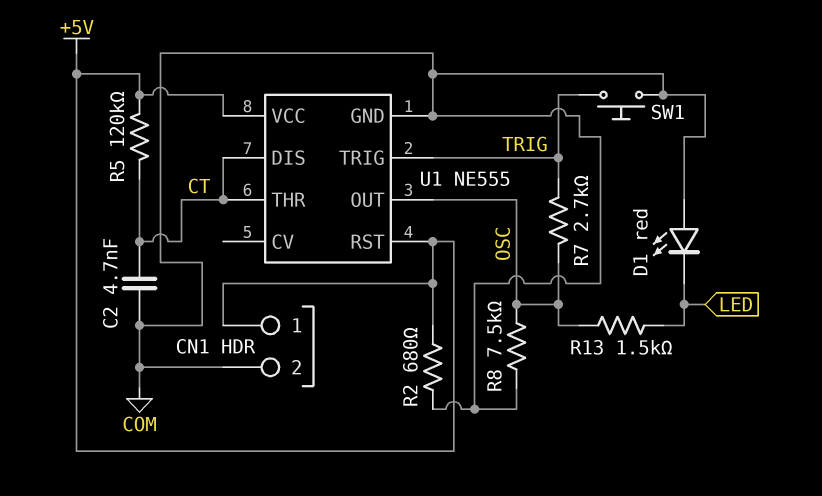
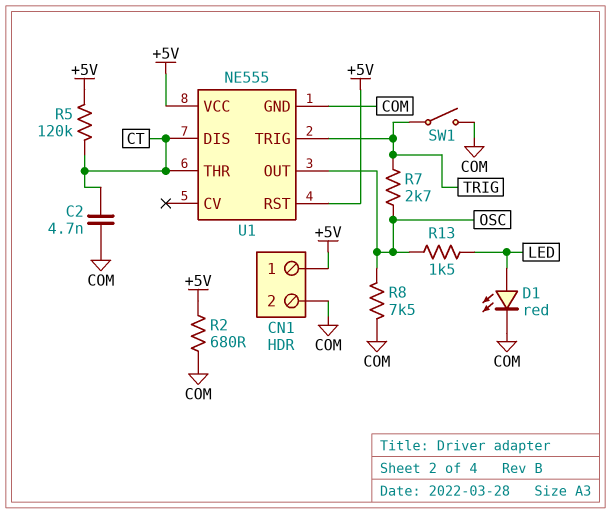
D1: LED red (A COM, K LED) -> LED red (A LED, K COM)
SW1: button (COM, TRIG) -> switch (COM, TRIG)

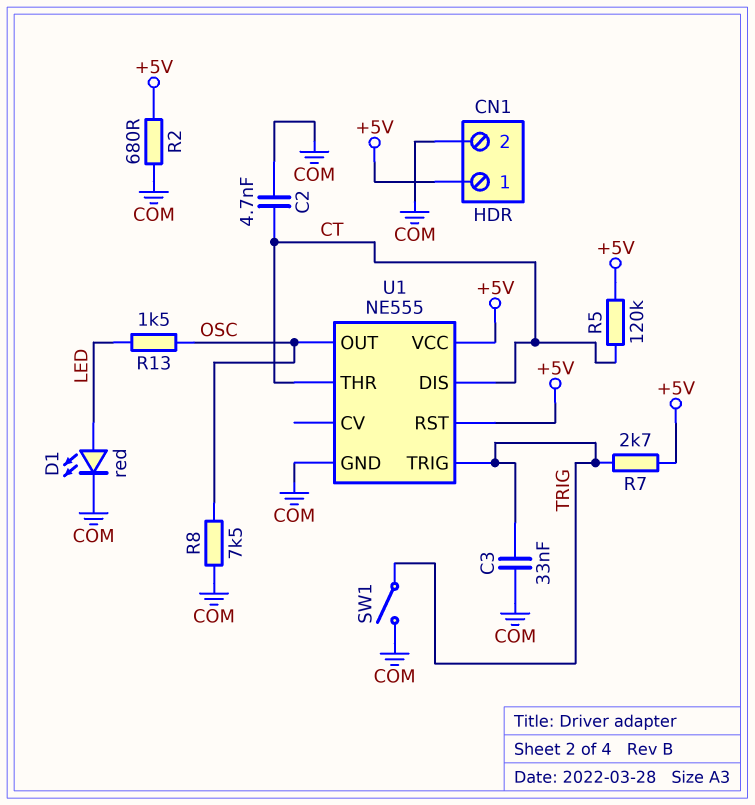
C3: none -> 33nF (COM, TRIG)
R7: 2.7k (OSC, TRIG) -> 2.7k (+5V, TRIG)

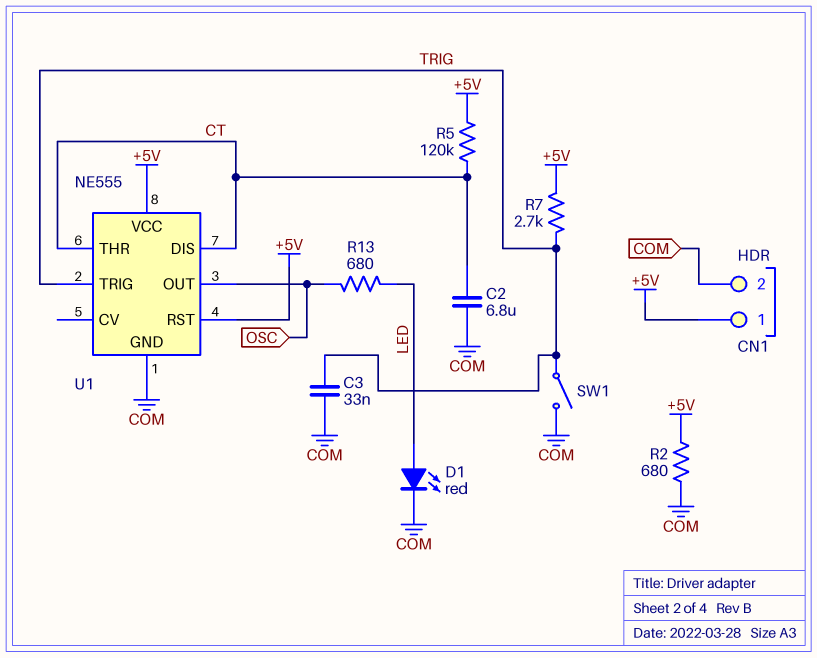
C2: 4.7nF (COM, CT) -> 6.8uF (COM, CT)
R8: 7.5k (COM, OSC) -> none
R13: 1.5k (LED, OSC) -> 680 (LED, OSC)

